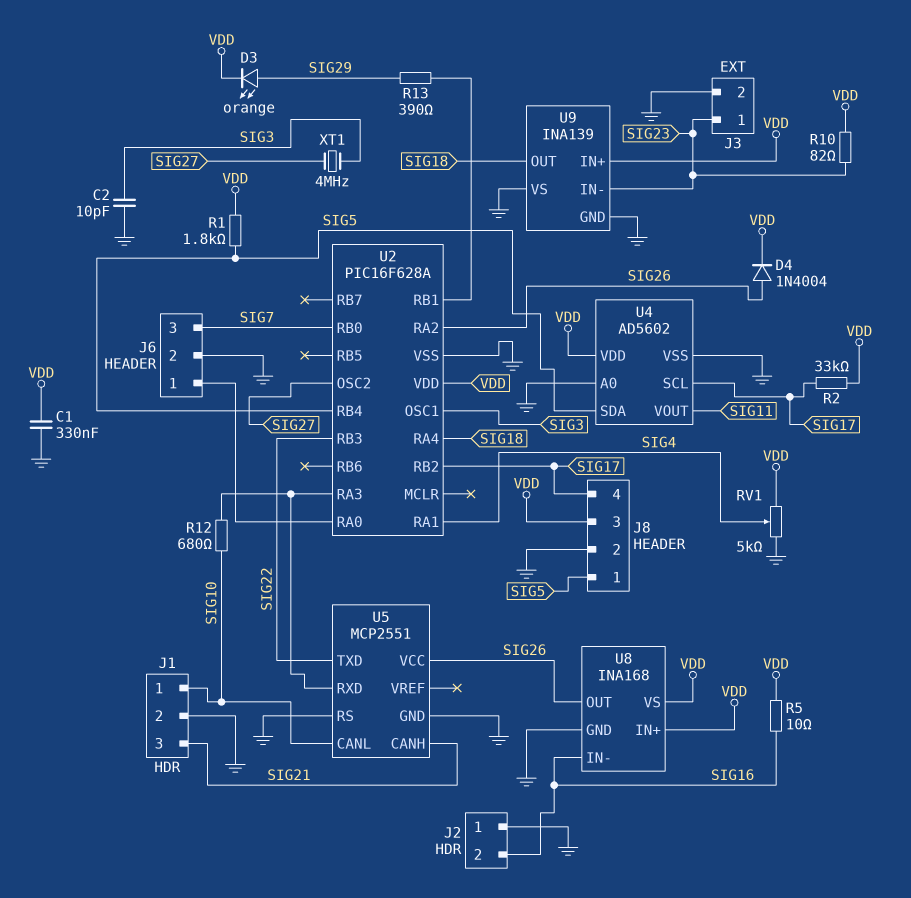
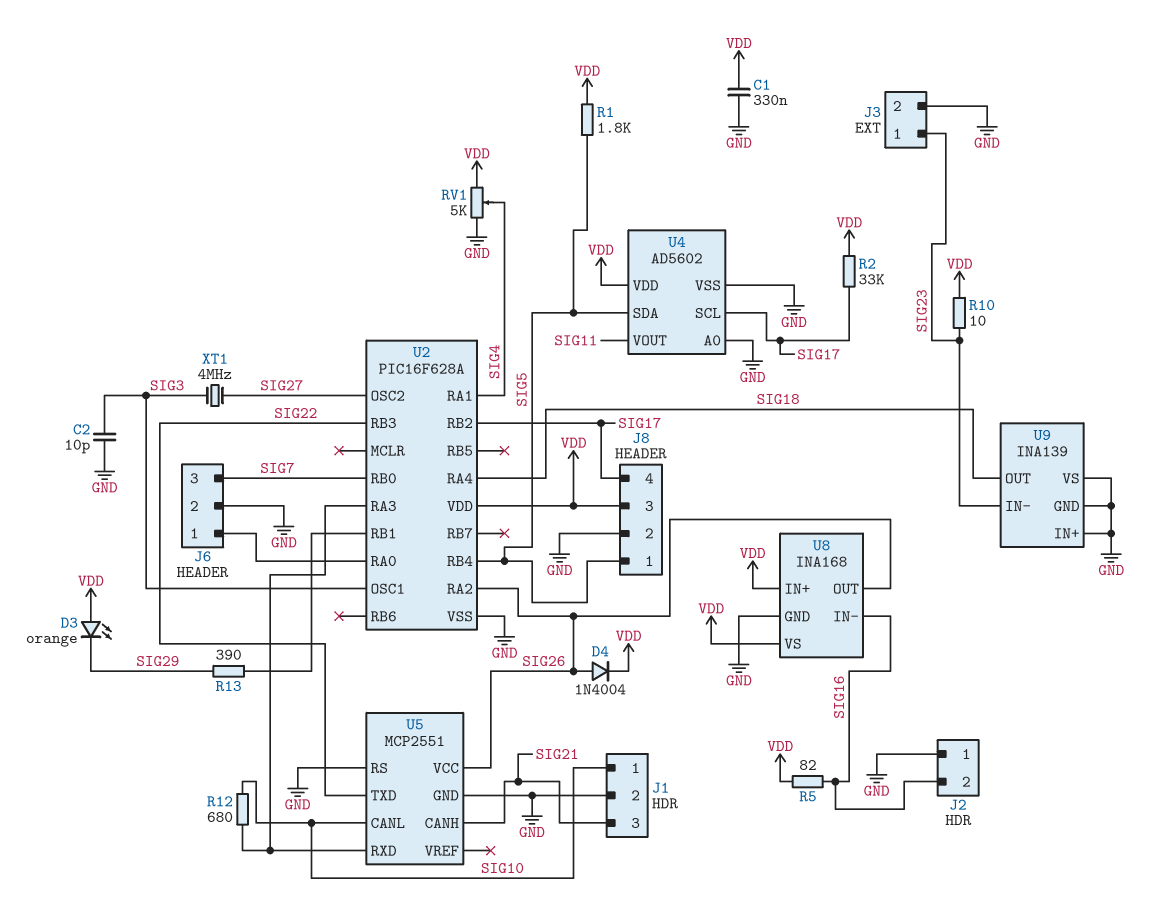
D3: LED orange (A SIG29, K VDD) -> LED orange (A VDD, K SIG29)
R5: 10 (SIG16, VDD) -> 82 (SIG16, VDD)
R10: 82 (SIG23, VDD) -> 10 (SIG23, VDD)
U9 pin IN+: VDD -> GND

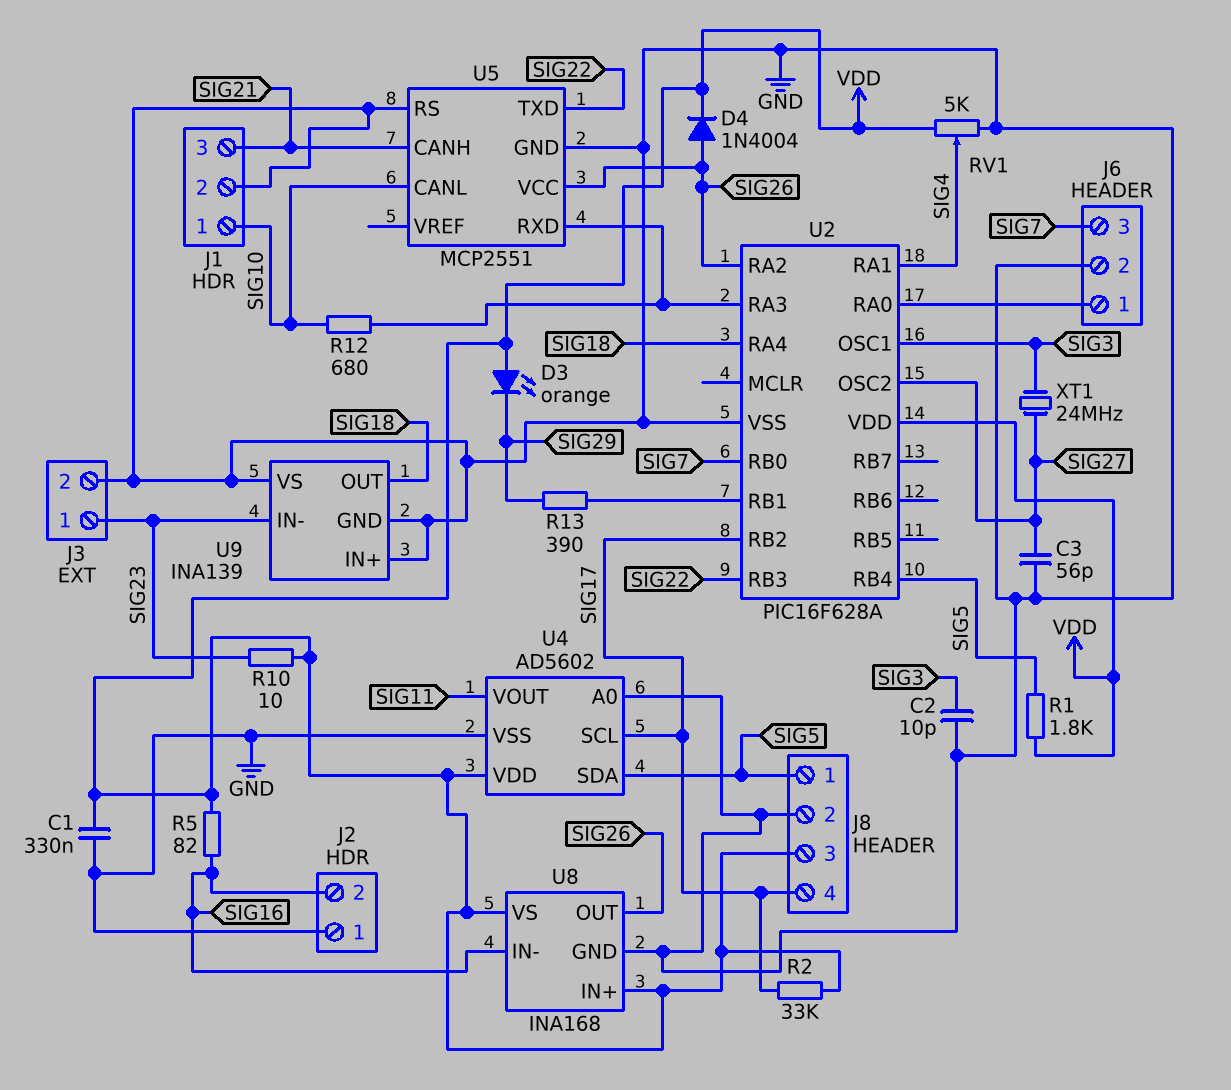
C3: none -> 56pF (GND, SIG27)
XT1: 4MHz (SIG3, SIG27) -> 24MHz (SIG3, SIG27)

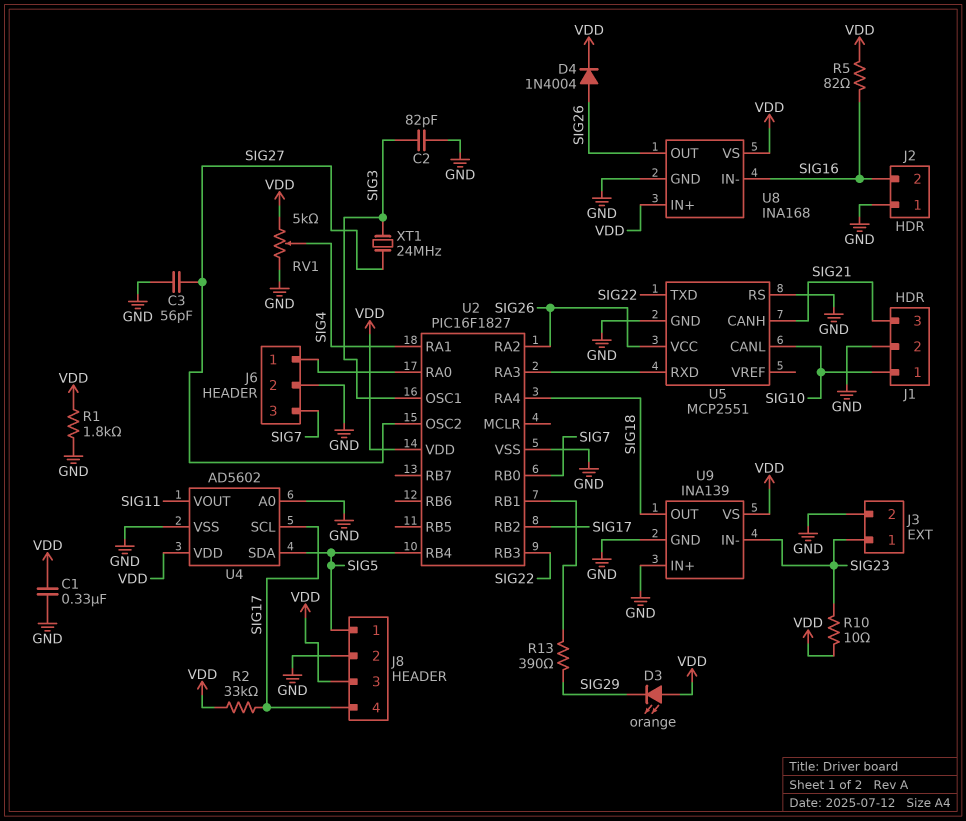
C2: 10pF (GND, SIG3) -> 82pF (GND, SIG3)
R1: 1.8k (SIG5, VDD) -> 1.8k (GND, VDD)
R12: 680 (SIG10, U2/RA3) -> none
U2: PIC16F628A -> PIC16F1827
U9 pin VS: GND -> VDD

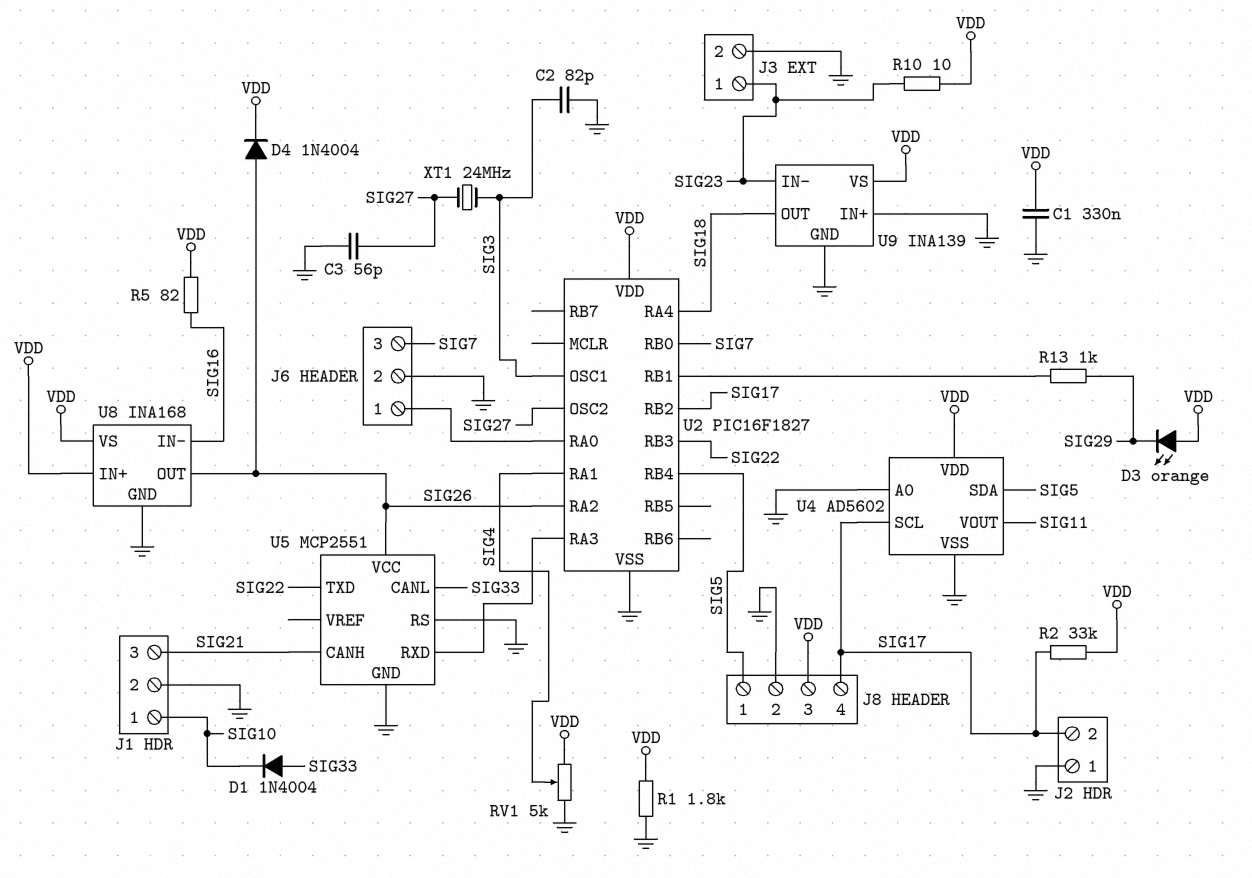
D1: none -> diode 1N4004 (A SIG33, K SIG10)
J2 pin 2: SIG16 -> SIG17
R13: 390 (SIG29, U2/RB1) -> 1k (SIG29, U2/RB1)
U5 pin CANL: SIG10 -> SIG33

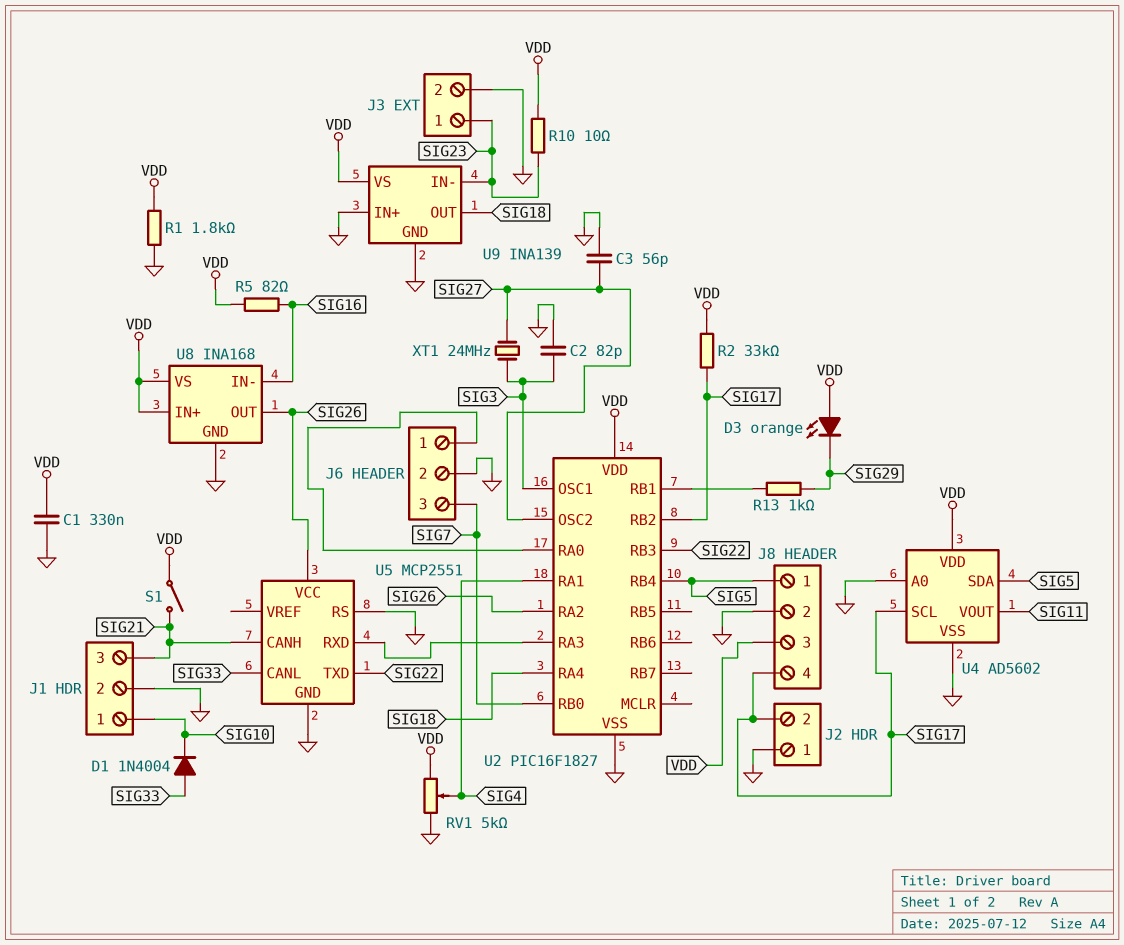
D4: diode 1N4004 (A SIG26, K VDD) -> none
S1: none -> switch (SIG21, VDD)

